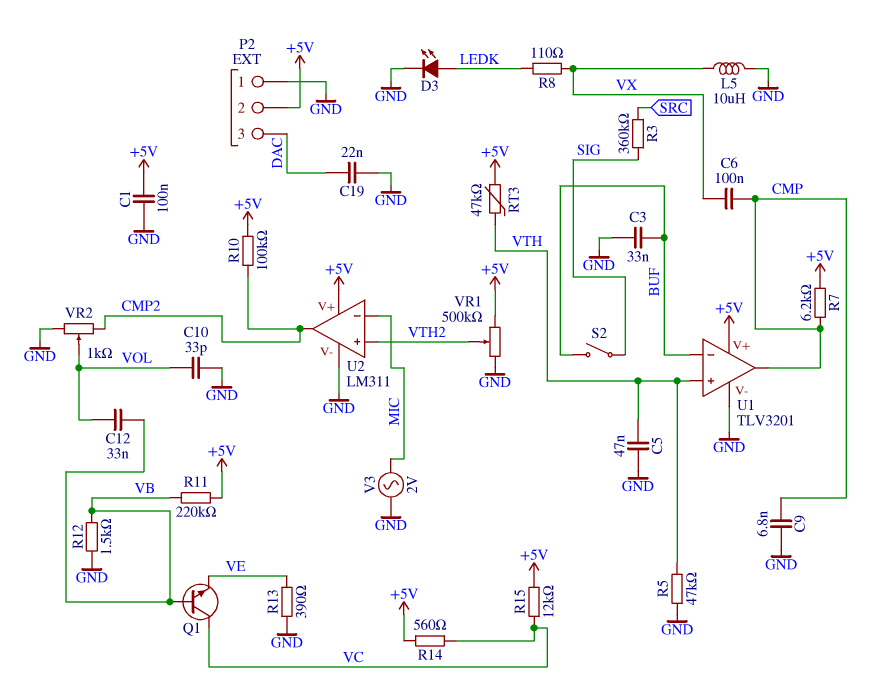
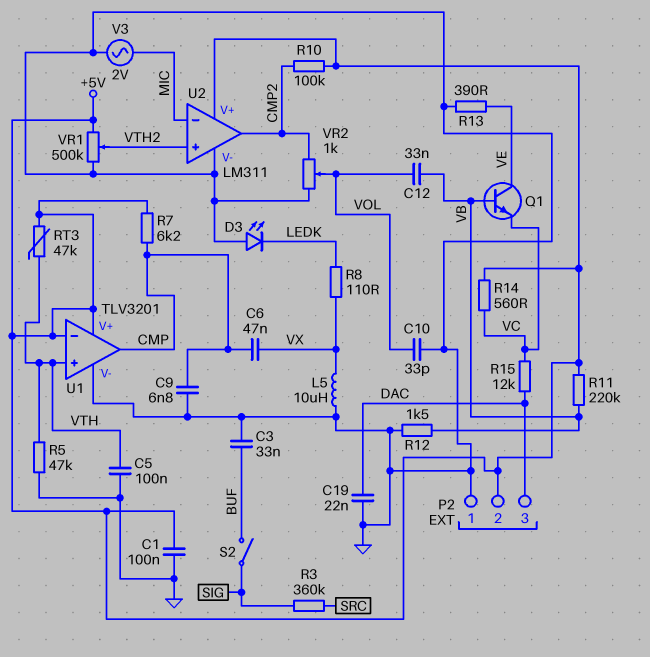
C5: 47nF (GND, VTH) -> 100nF (GND, VTH)
C6: 100nF (CMP, VX) -> 47nF (CMP, VX)
D3: LED (A LEDK, K GND) -> LED (A GND, K LEDK)
Q1: NPN (B VB, C VC, E VE) -> NPN (B VB, C VE, E VC)
R15: 12k (+5V, VC) -> 12k (DAC, VC)
U1 pin in-: BUF -> +5V

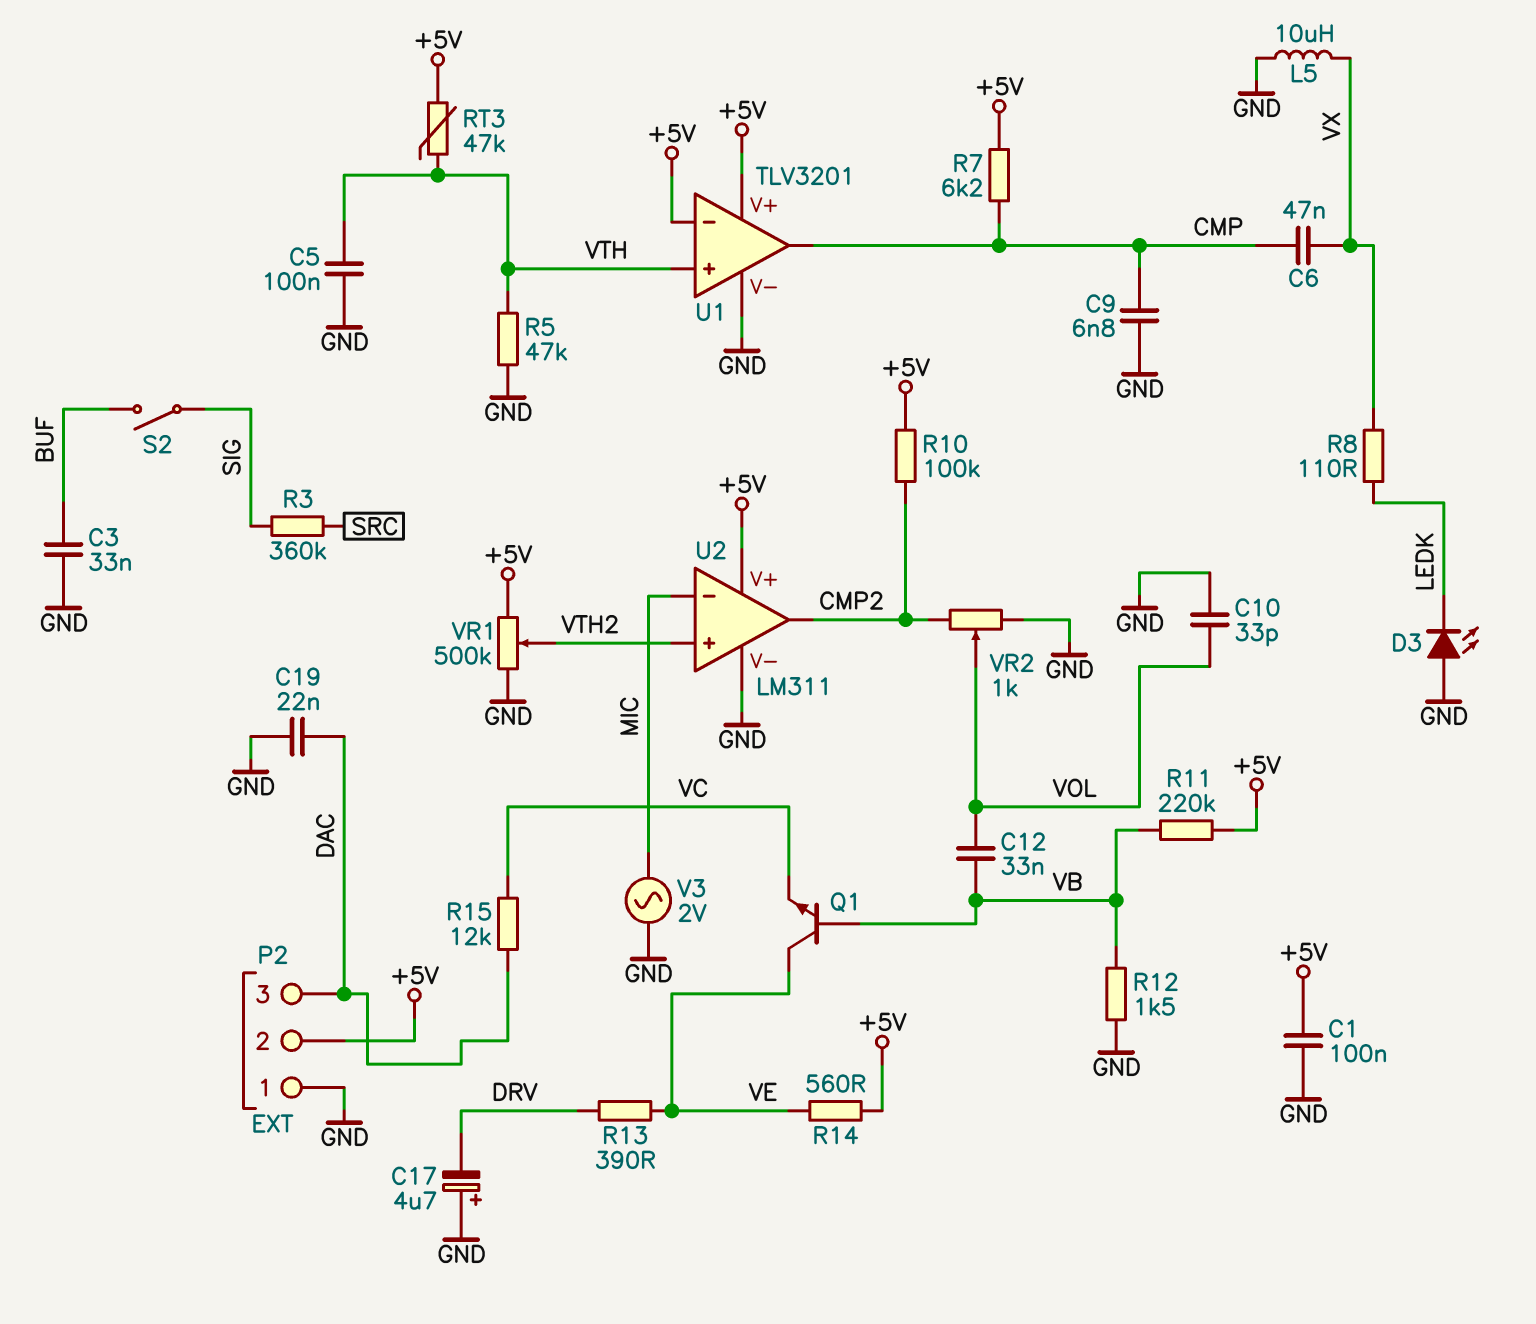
C17: none -> 4.7uF (plus GND, minus DRV)
R13: 390 (GND, VE) -> 390 (DRV, VE)
R14: 560 (+5V, VC) -> 560 (+5V, VE)

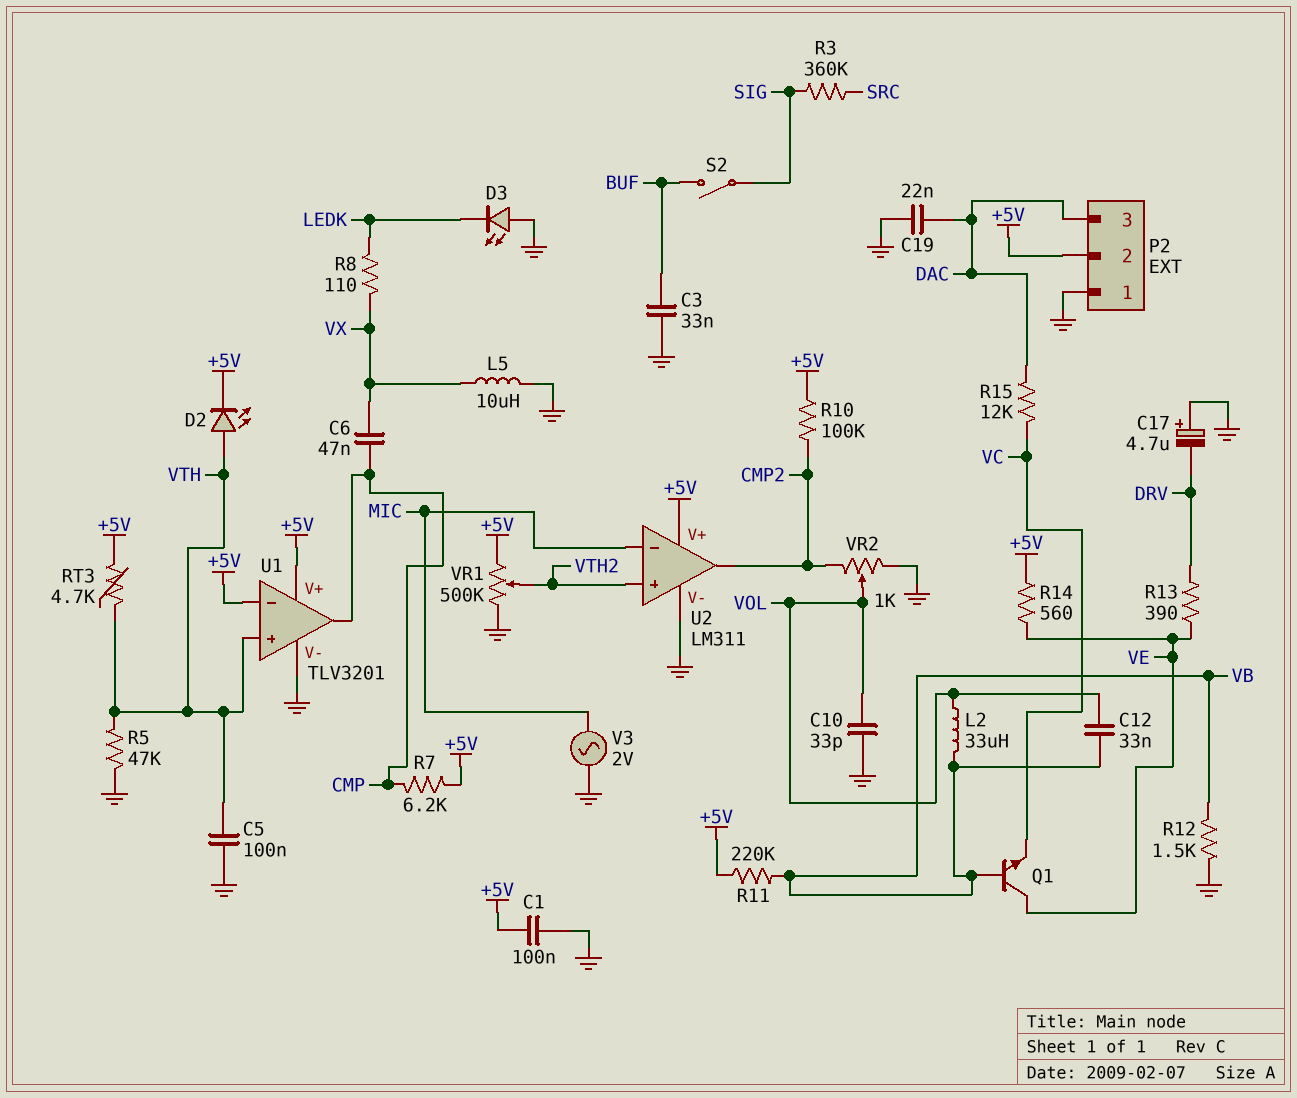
C9: 6.8nF (CMP, GND) -> none
D2: none -> LED (A VTH, K +5V)
L2: none -> 33uH (VB, VOL)
RT3: 47k (+5V, VTH) -> 4.7k (+5V, VTH)

